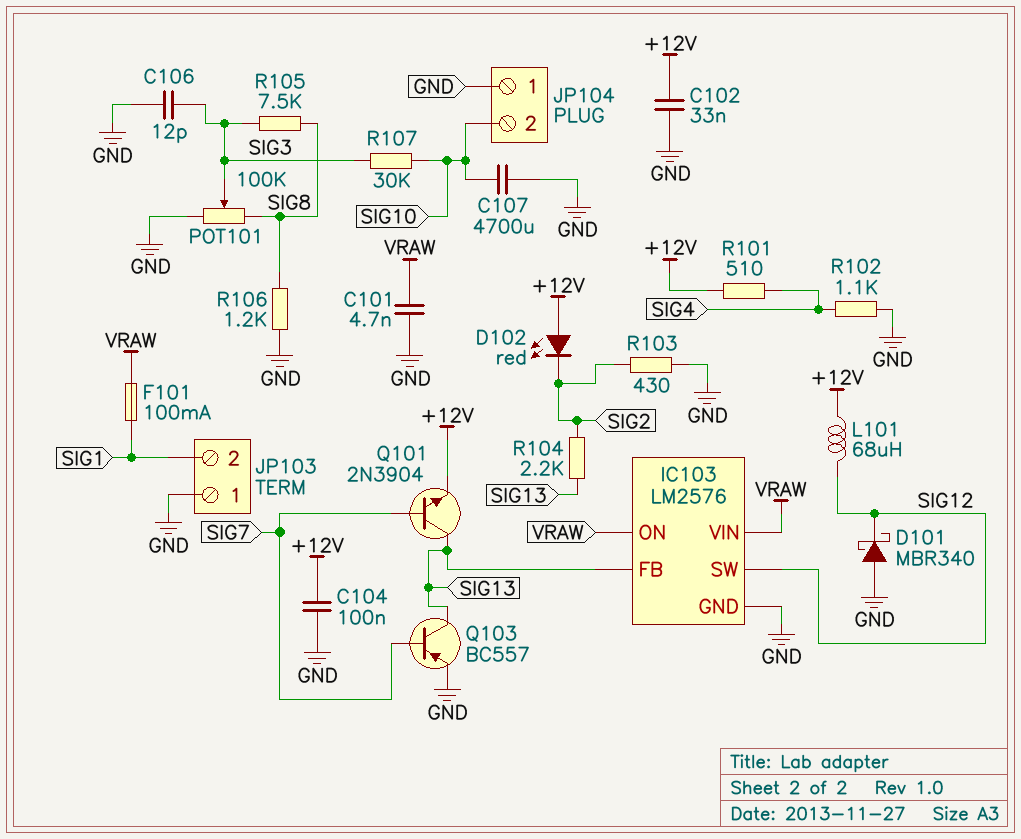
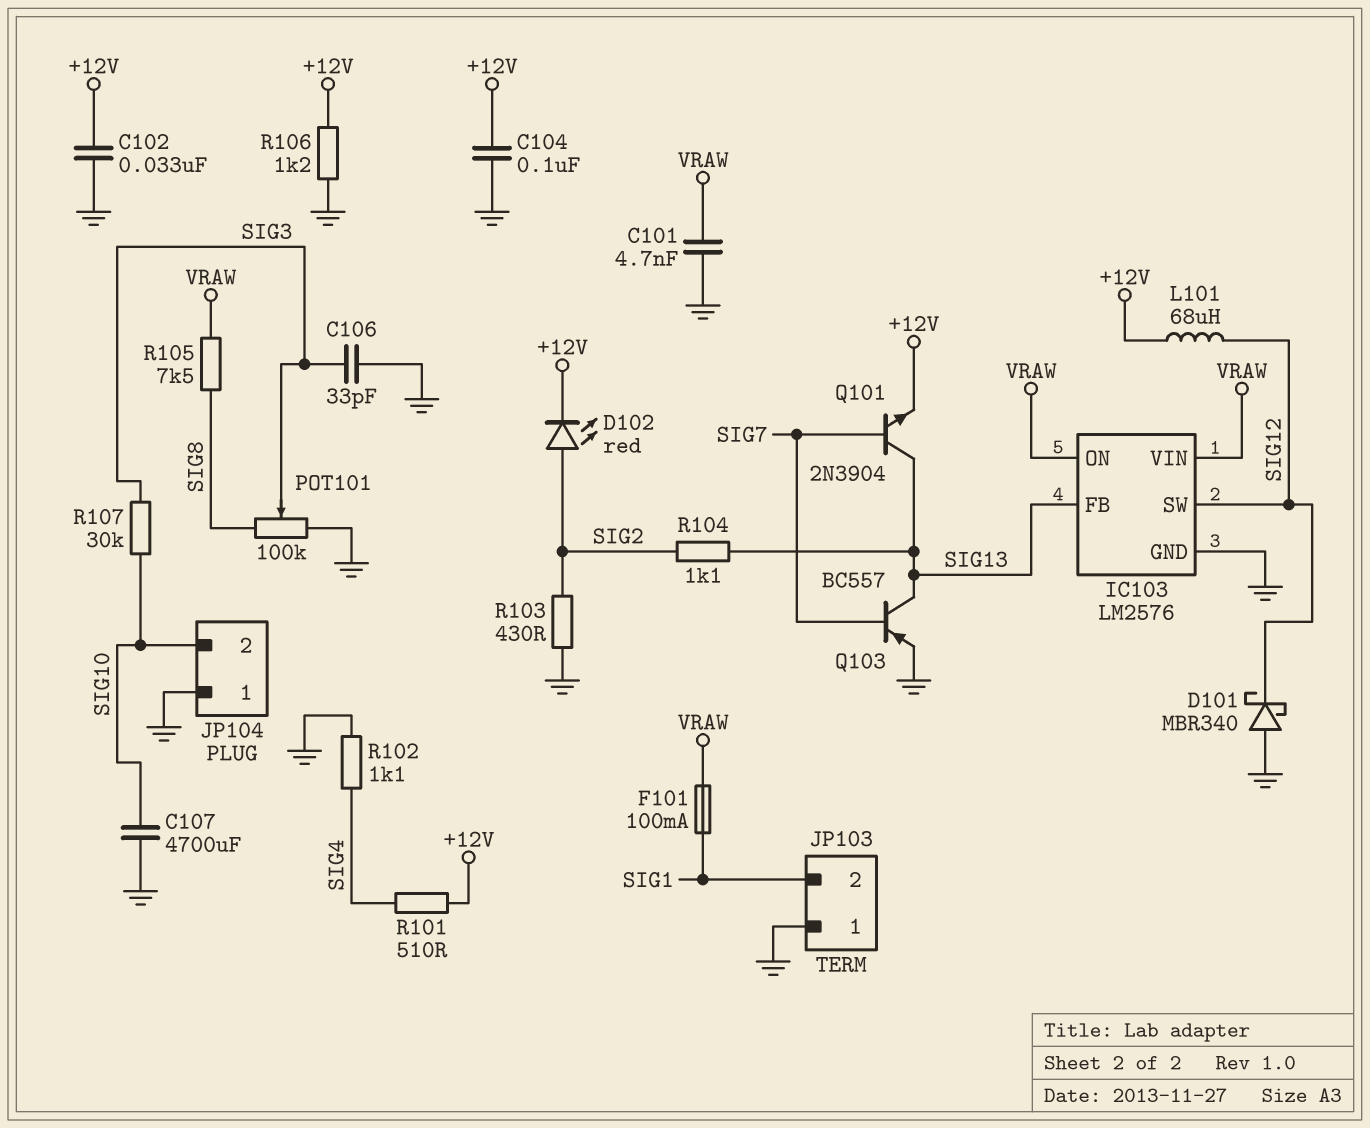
C106: 12pF (GND, SIG3) -> 33pF (GND, SIG3)
D102: LED red (A +12V, K SIG2) -> LED red (A SIG2, K +12V)
R104: 2.2k (SIG2, SIG13) -> 1.1k (SIG2, SIG13)
R105: 7.5k (SIG3, SIG8) -> 7.5k (SIG8, VRAW)
R106: 1.2k (GND, SIG8) -> 1.2k (+12V, GND)

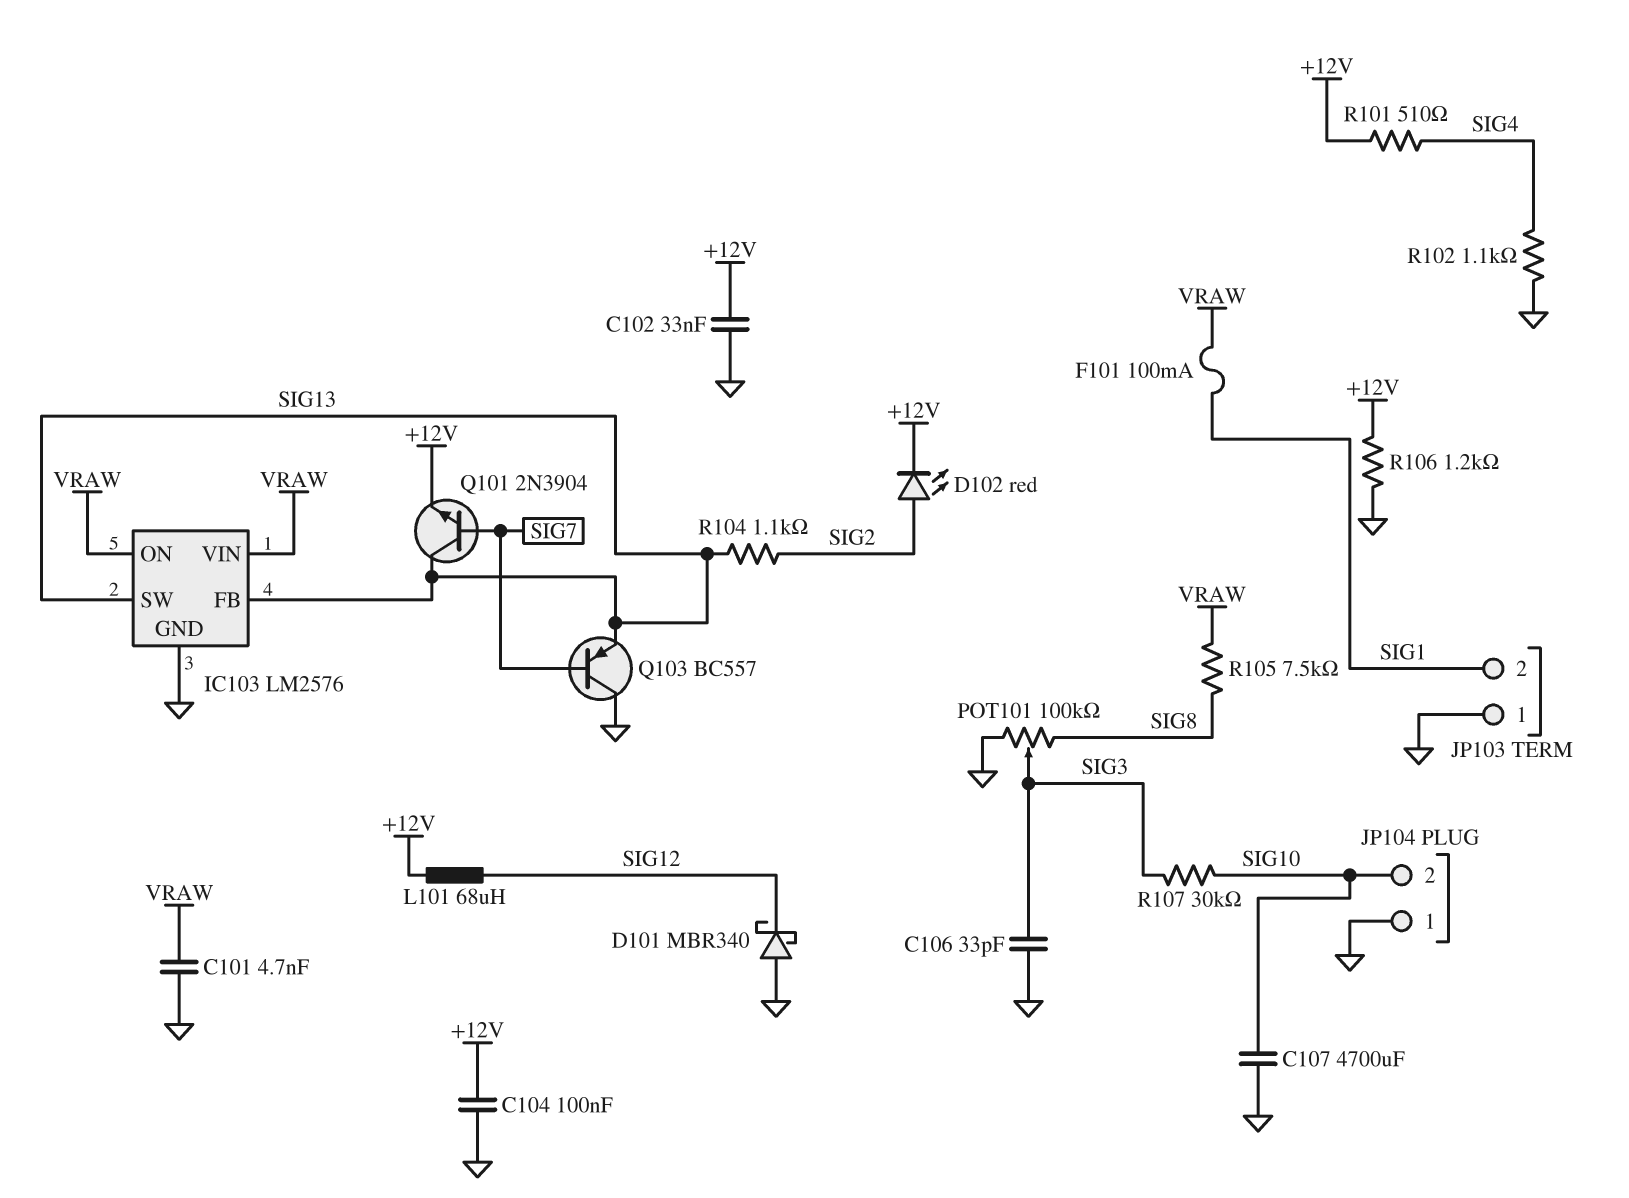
IC103 pin SW: SIG12 -> SIG13
Q103: PNP BC557 (B SIG7, C SIG13, E GND) -> PNP BC557 (B SIG7, C GND, E SIG13)
R103: 430 (GND, SIG2) -> none

